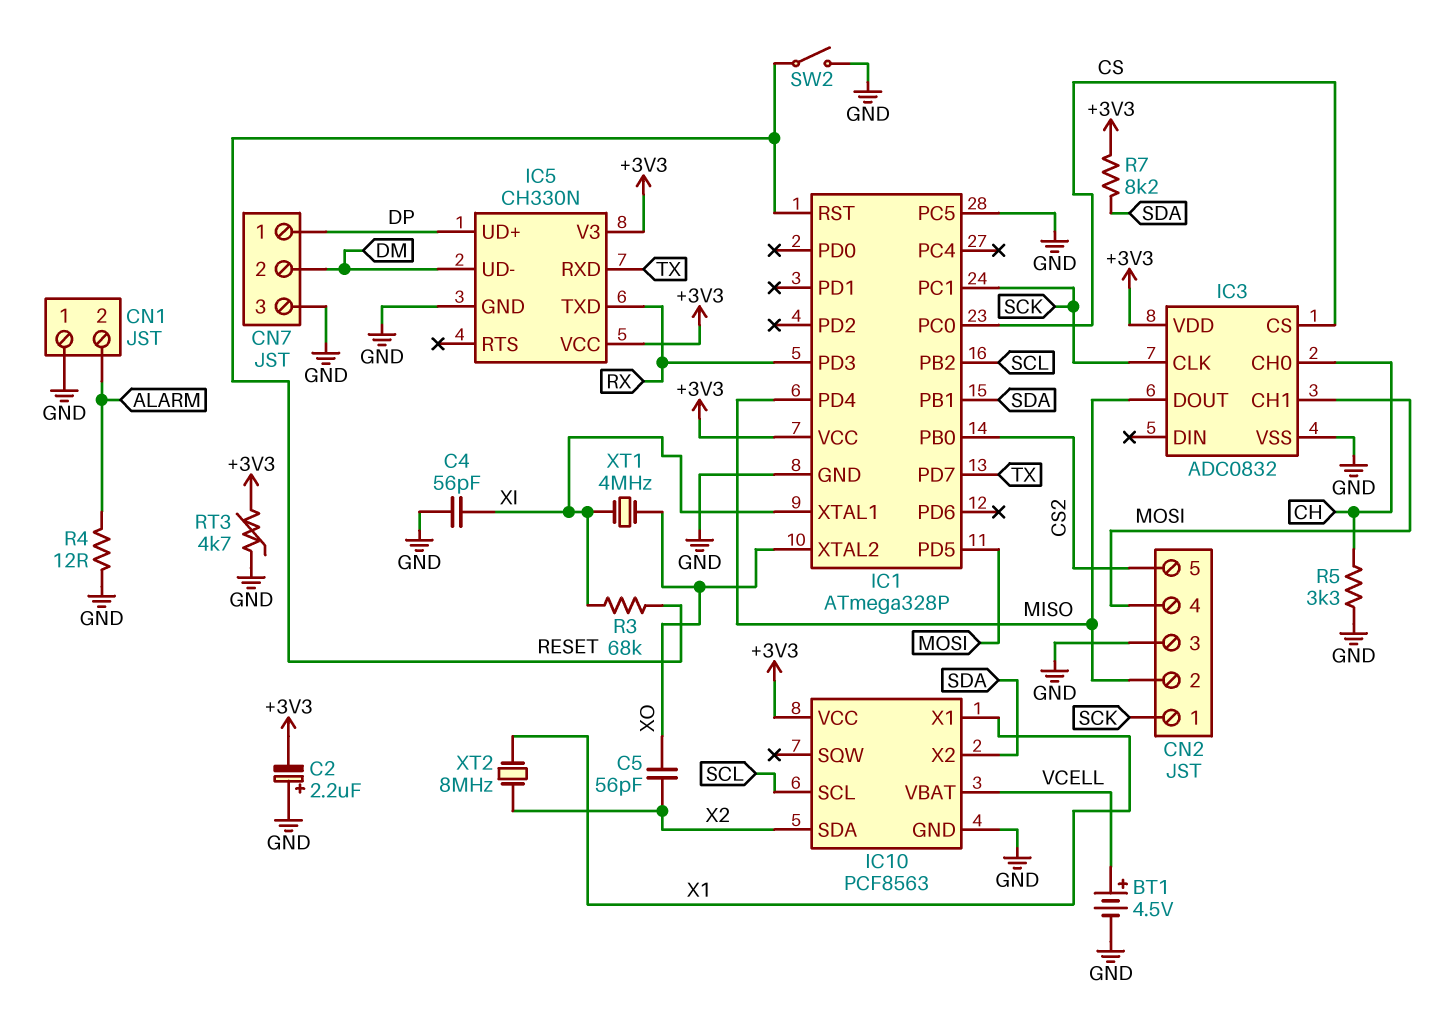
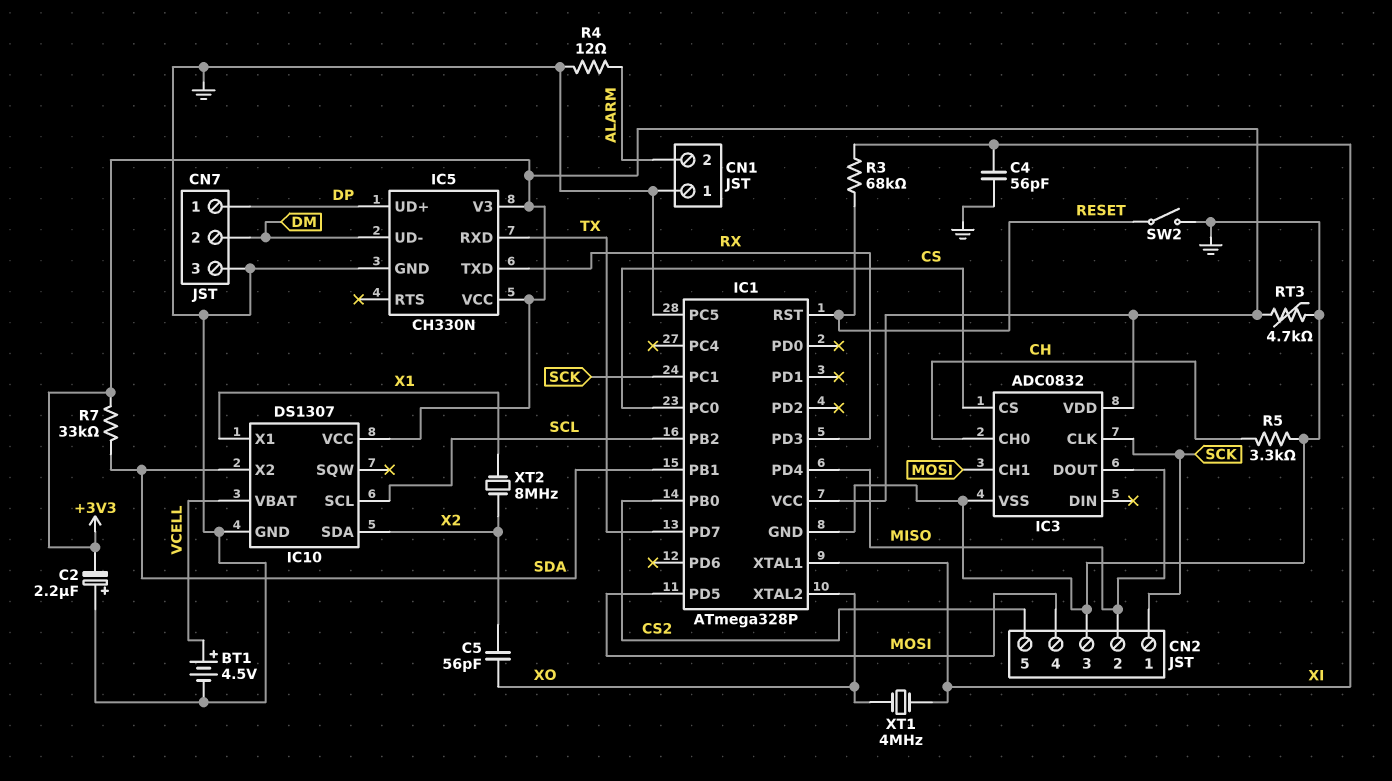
IC10: PCF8563 -> DS1307
R7: 8.2k (+3V3, SDA) -> 33k (+3V3, SDA)

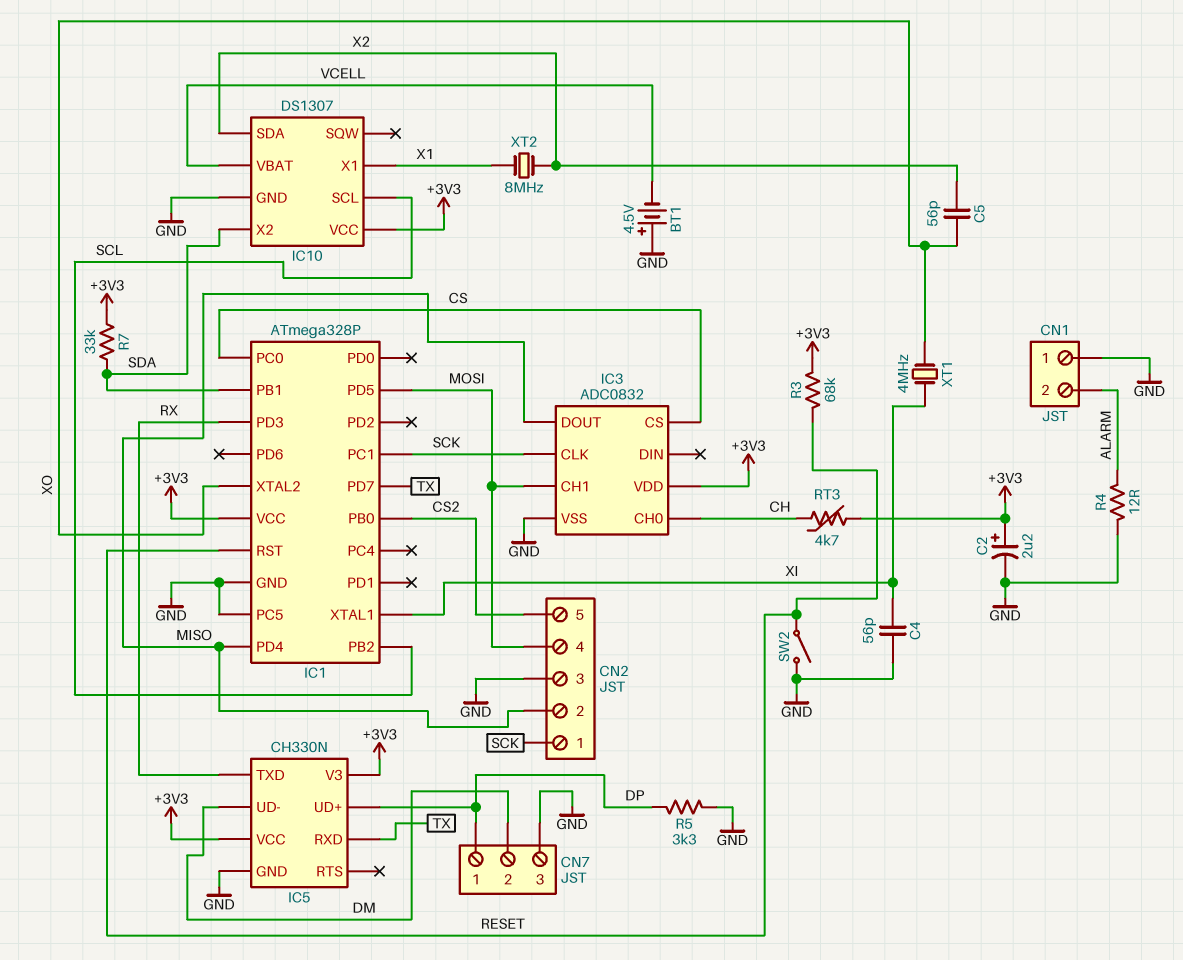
BT1: 4.5V (plus VCELL, minus GND) -> 4.5V (plus GND, minus VCELL)
C2: 2.2uF (plus GND, minus +3V3) -> 2.2uF (plus +3V3, minus GND)
R3: 68k (RESET, XI) -> 68k (+3V3, RESET)
R5: 3.3k (CH, GND) -> 3.3k (DP, GND)
RT3: 4.7k (+3V3, GND) -> 4.7k (+3V3, CH)

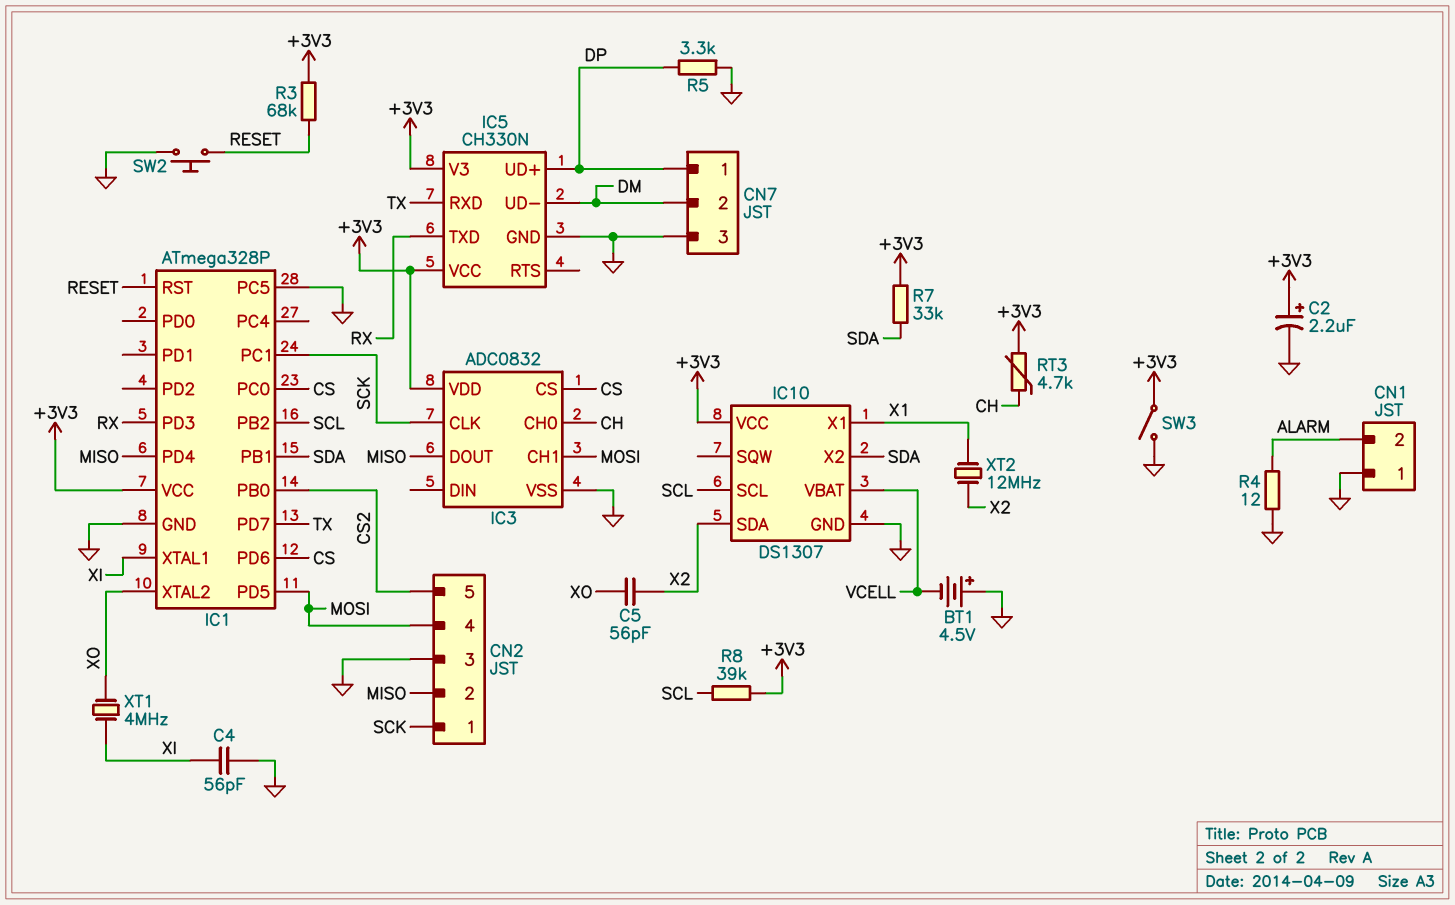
IC1 pin PD6: none -> CS
R8: none -> 39k (+3V3, SCL)
SW2: switch (GND, RESET) -> button (GND, RESET)
SW3: none -> switch (+3V3, GND)
XT2: 8MHz (X1, X2) -> 12MHz (X1, X2)

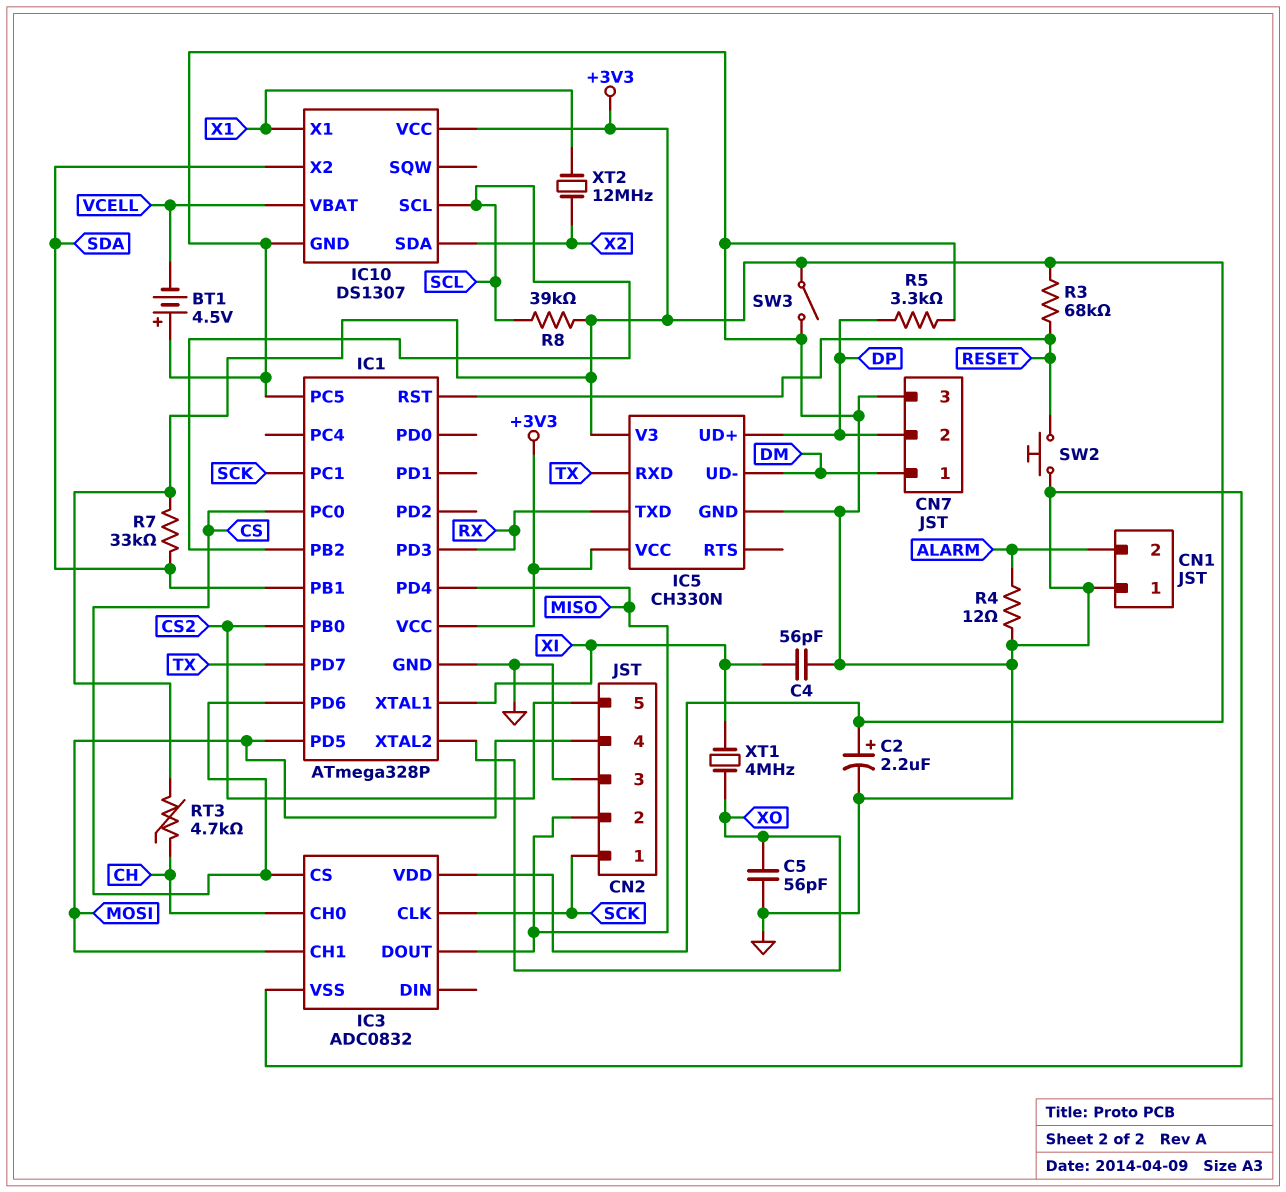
C5: 56pF (X2, XO) -> 56pF (GND, XO)
CN7 pin 1: DP -> DM
CN7 pin 2: DM -> DP

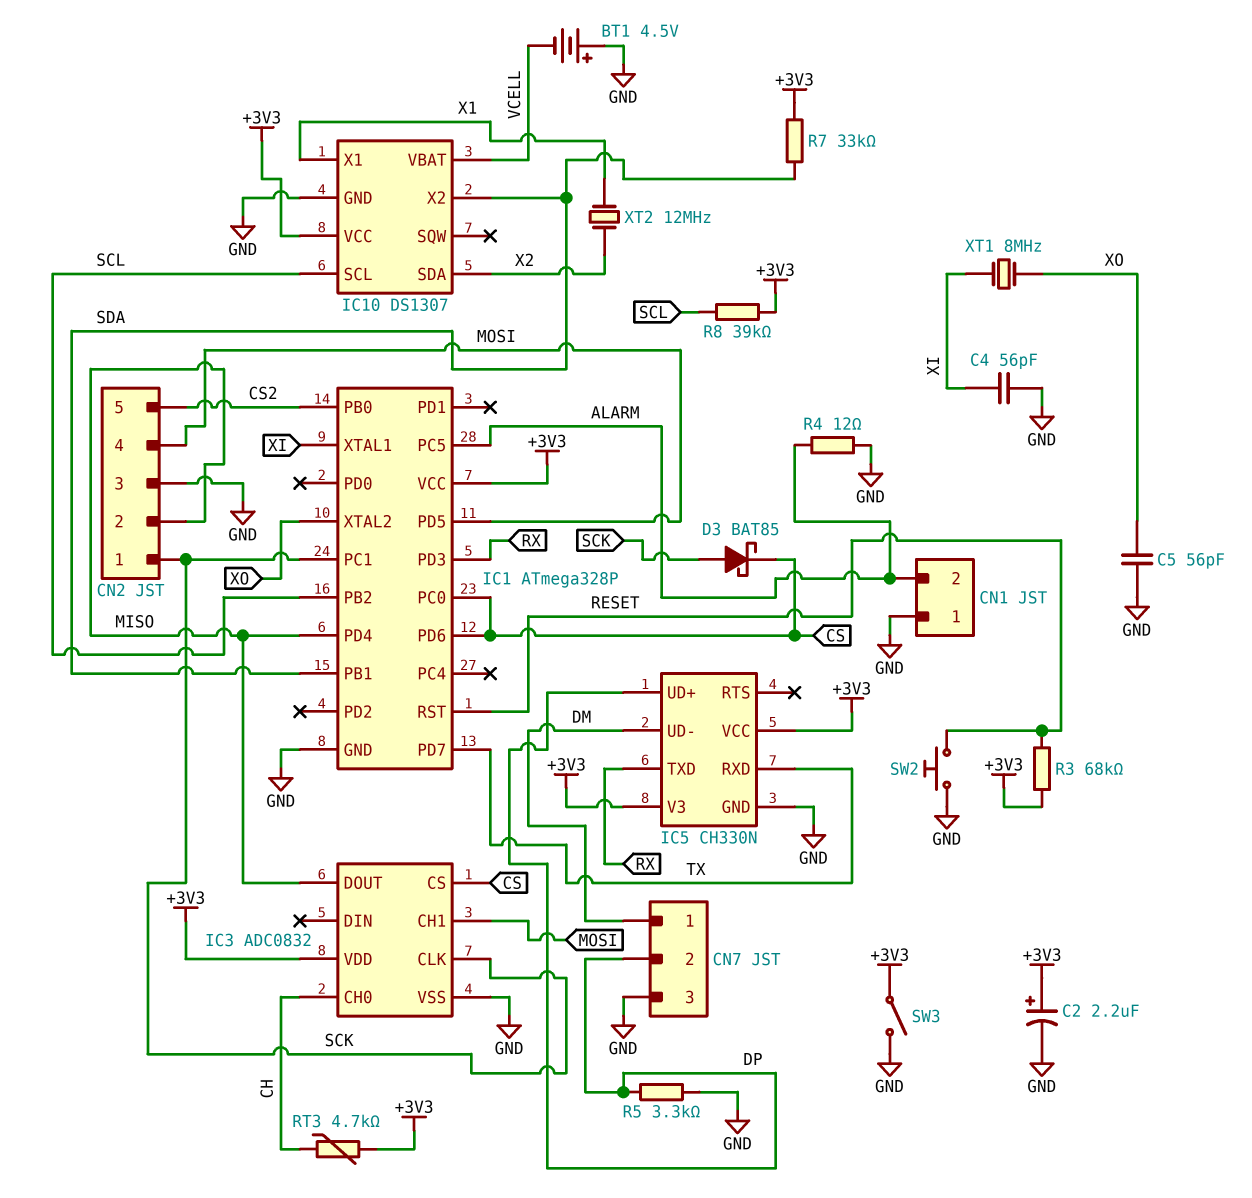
D3: none -> schottky BAT85 (A SCK, K CS)
IC1 pin PC5: GND -> ALARM
XT1: 4MHz (XI, XO) -> 8MHz (XI, XO)

